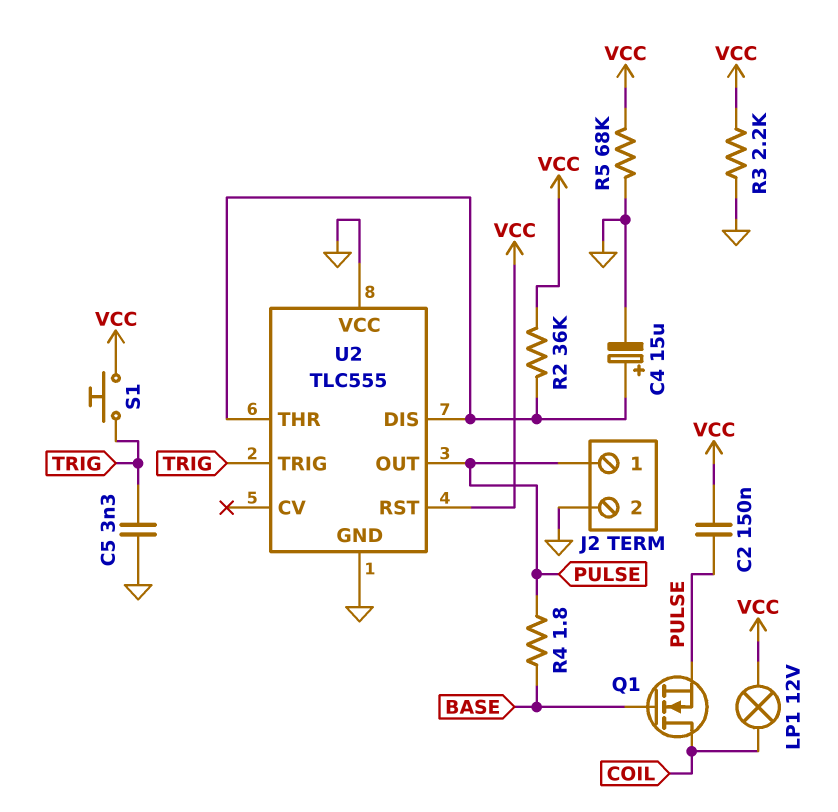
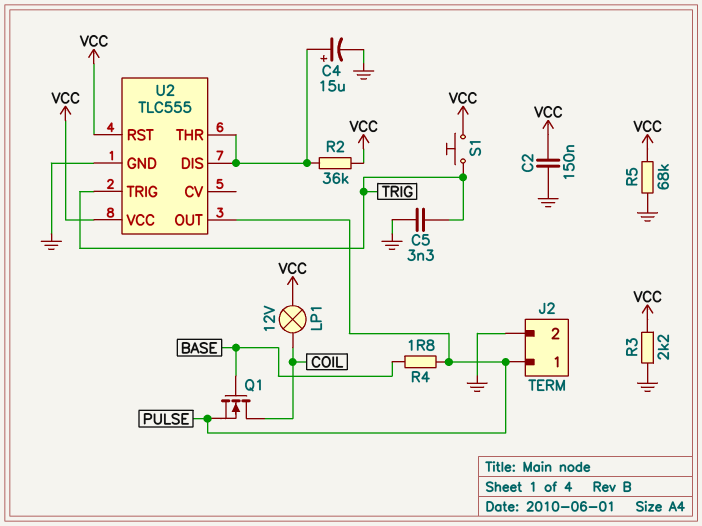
C2: 150nF (PULSE, VCC) -> 150nF (GND, VCC)
U2 pin VCC: GND -> VCC

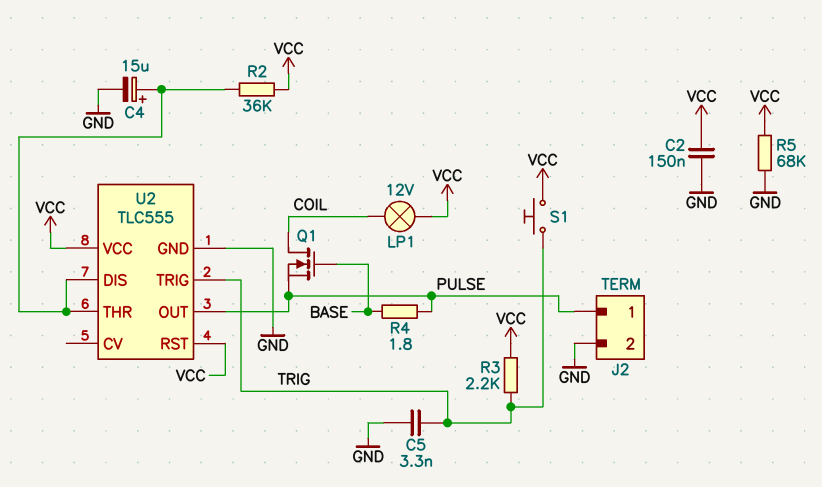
R3: 2.2k (GND, VCC) -> 2.2k (TRIG, VCC)

